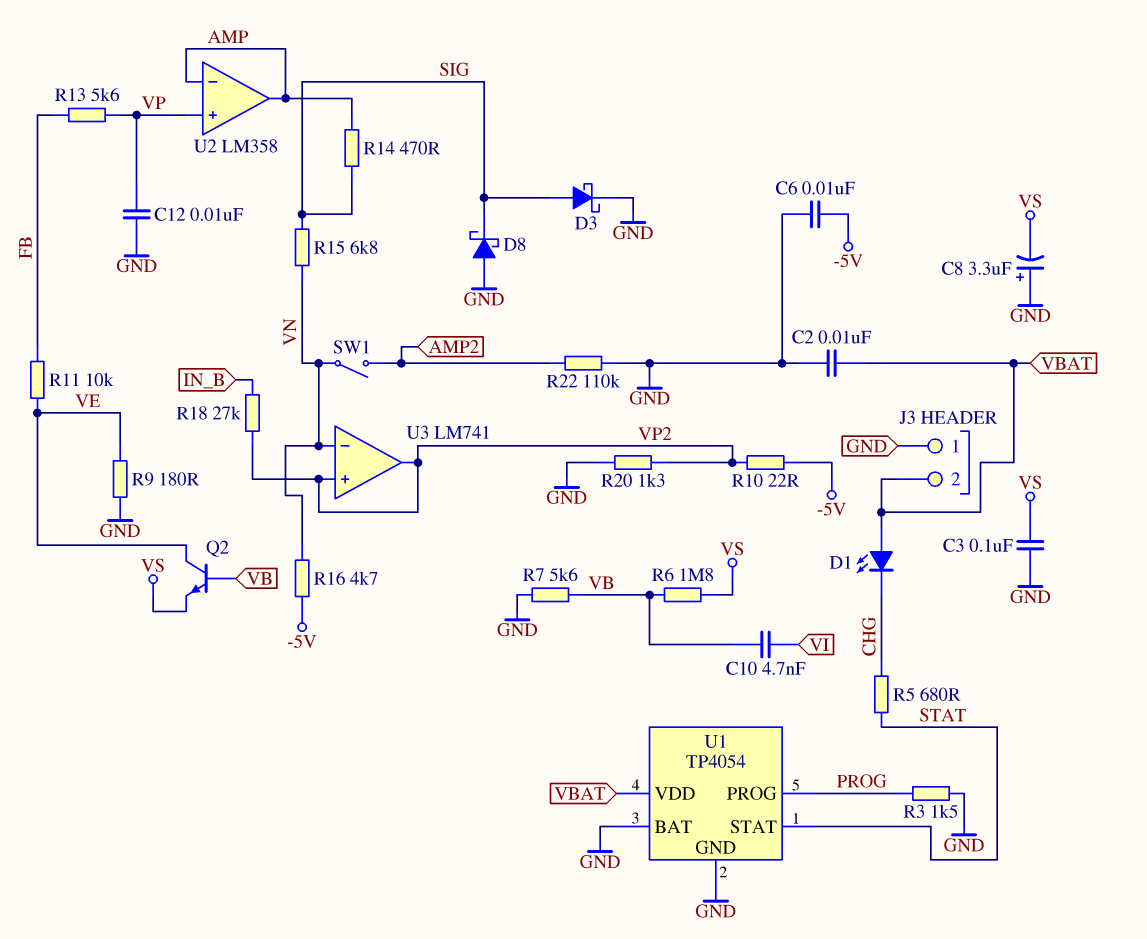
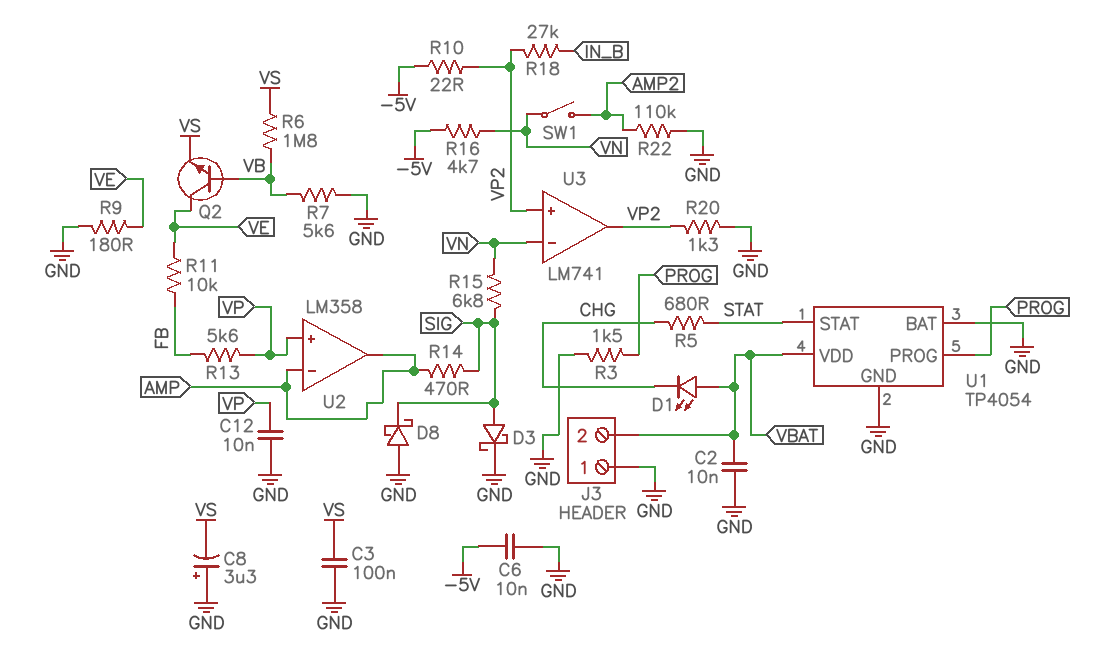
C10: 4.7nF (VB, VI) -> none

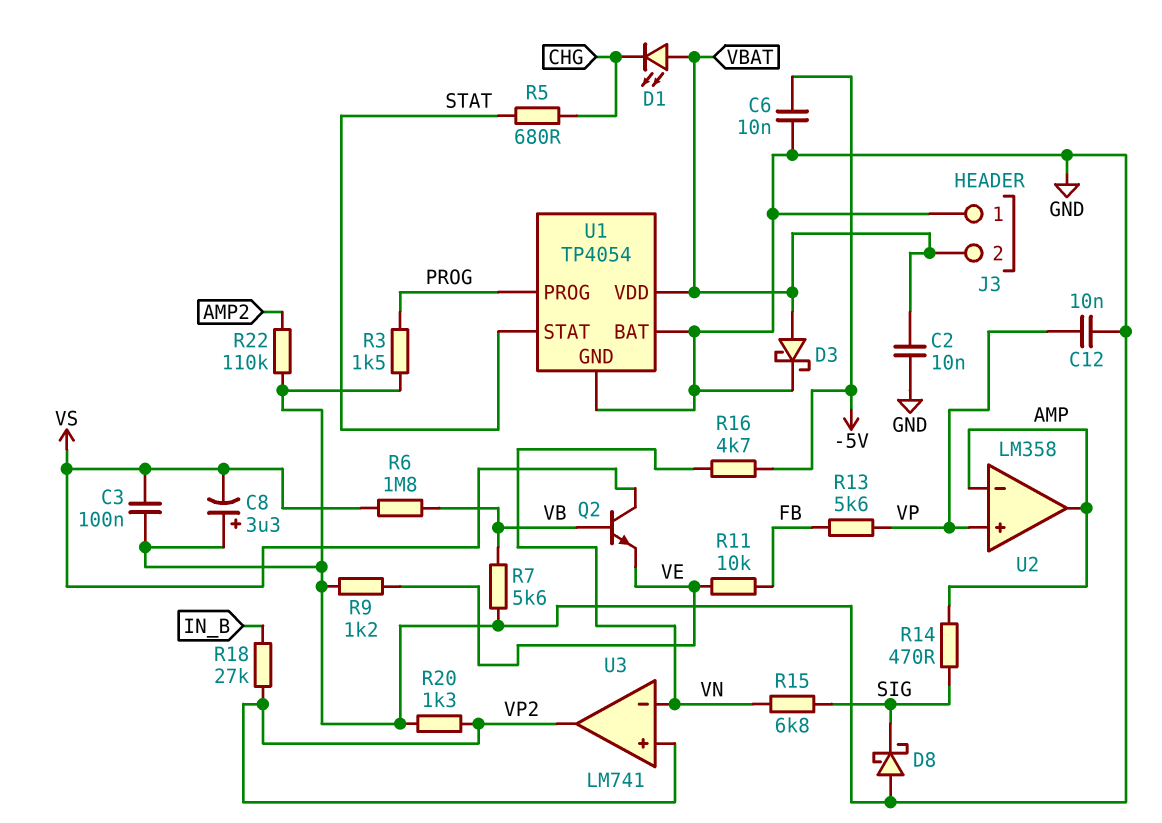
D3: schottky (A SIG, K GND) -> schottky (A VBAT, K GND)
Q2: NPN (B VB, C VE, E VS) -> NPN (B VB, C VS, E VE)
R9: 180 (GND, VE) -> 1.2k (GND, VE)
R10: 22 (-5V, VP2) -> none
SW1: switch (AMP2, VN) -> none

